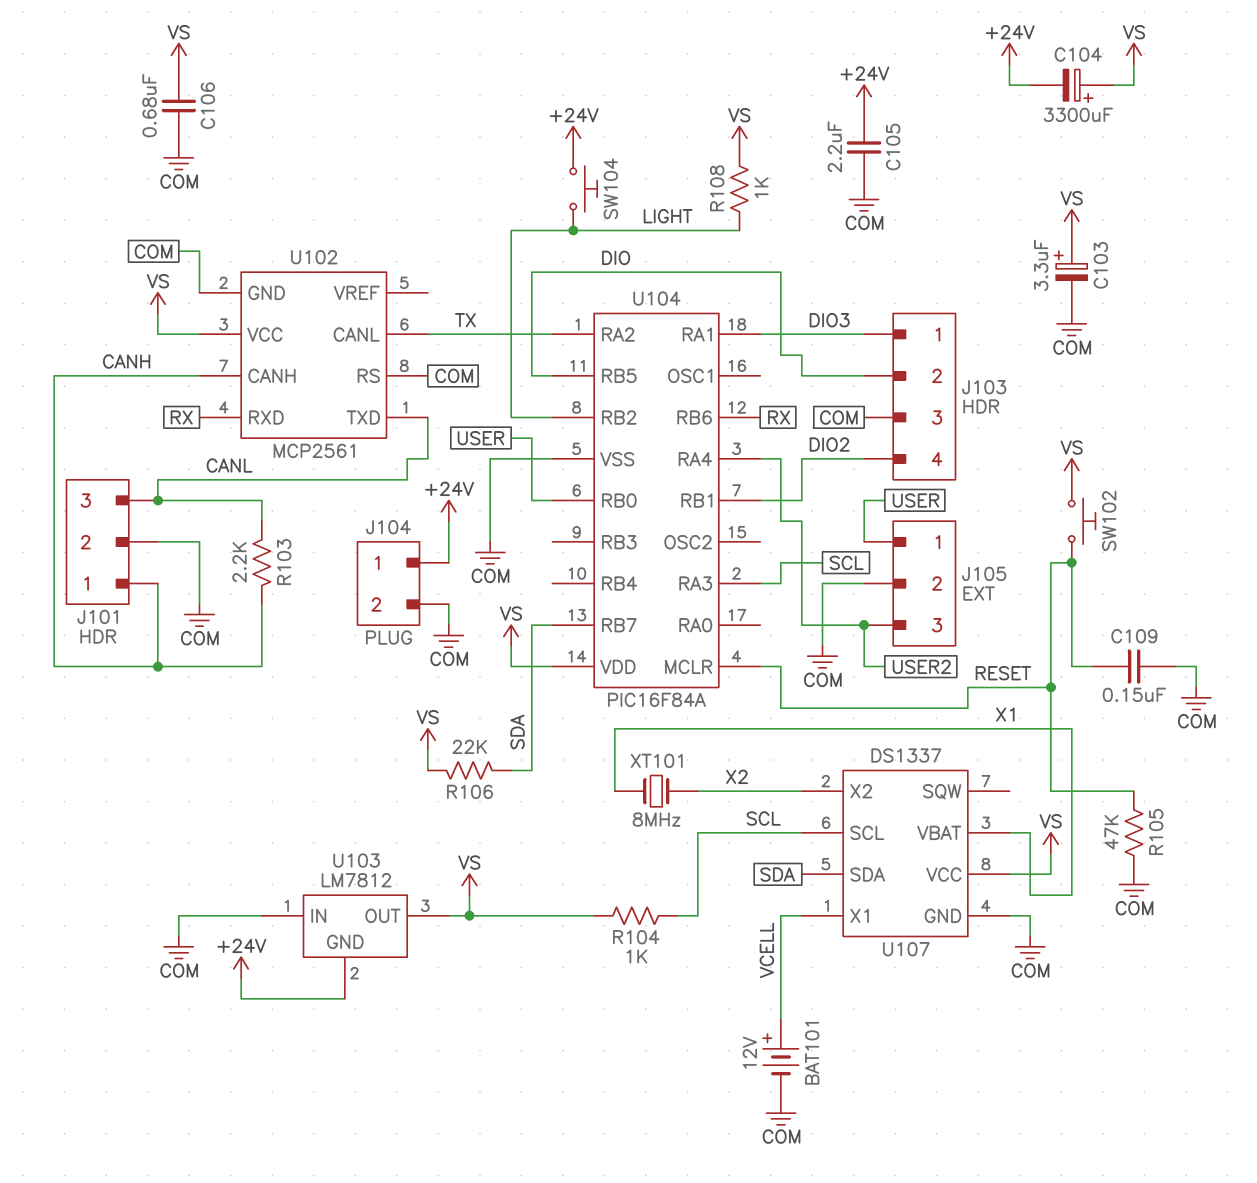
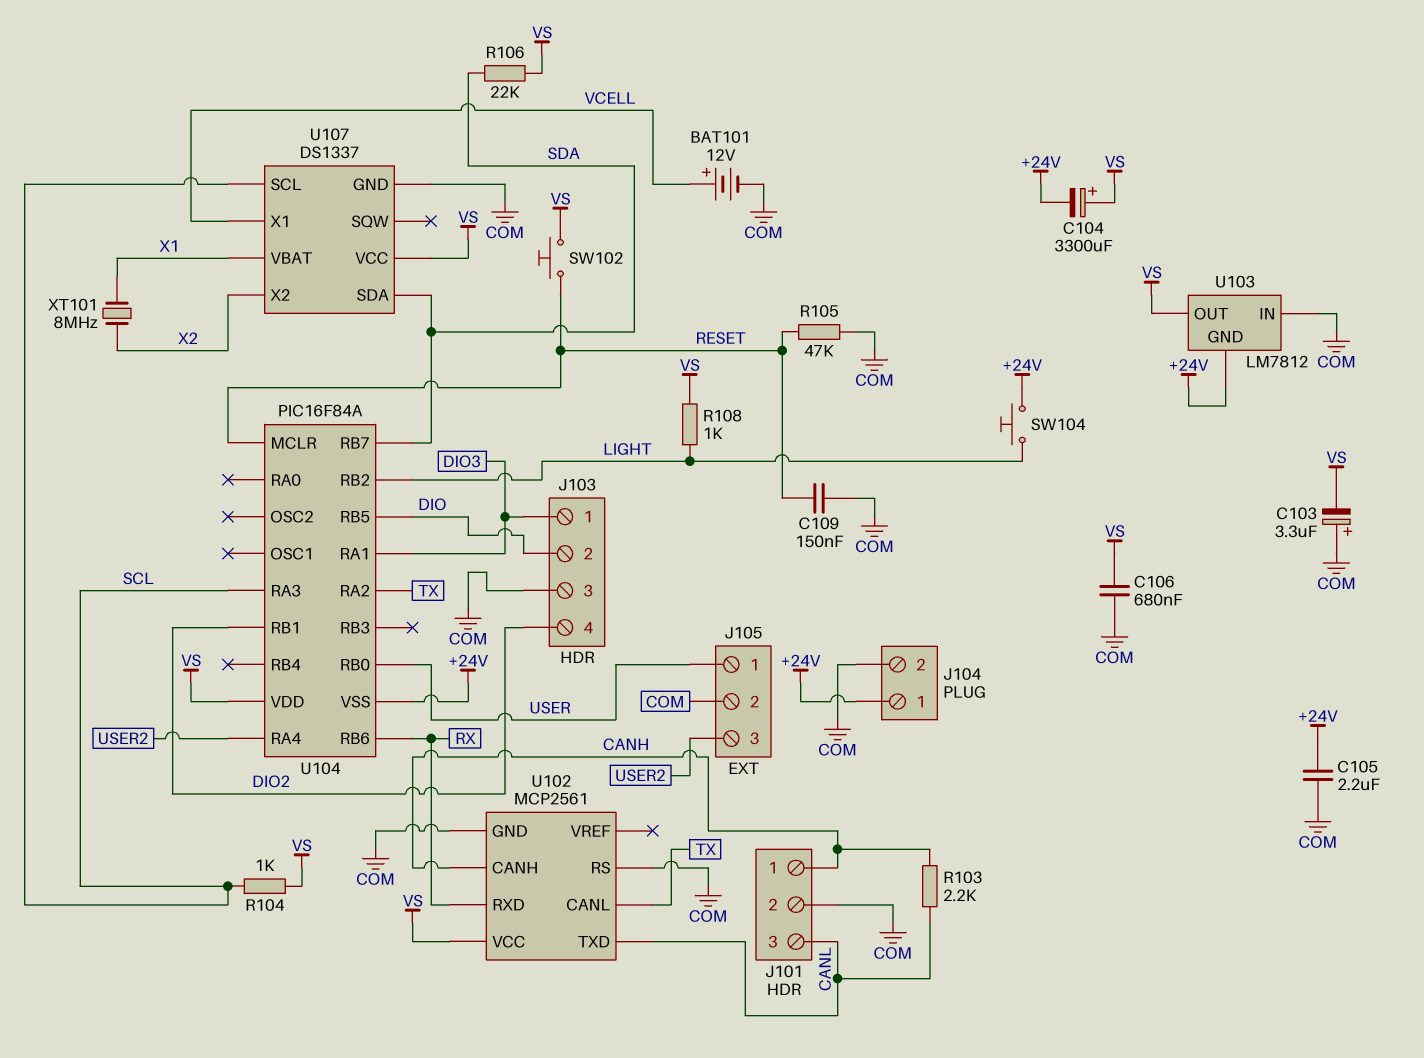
C103: 3.3uF (plus VS, minus COM) -> 3.3uF (plus COM, minus VS)
U104 pin VSS: COM -> +24V

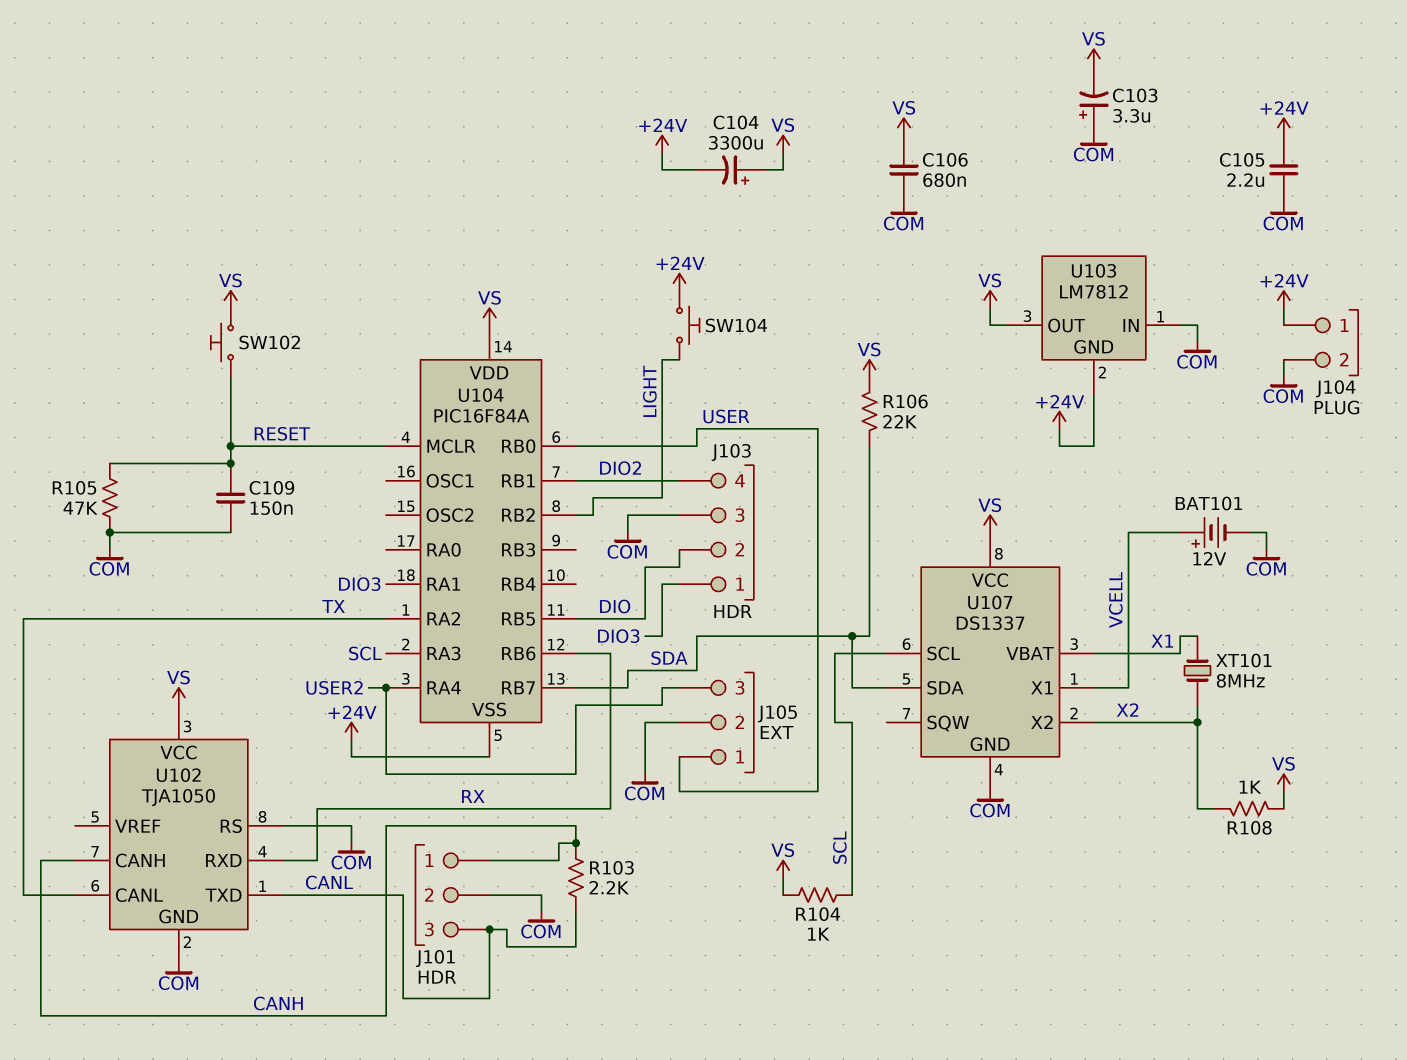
R108: 1k (LIGHT, VS) -> 1k (VS, X2)
U102: MCP2561 -> TJA1050

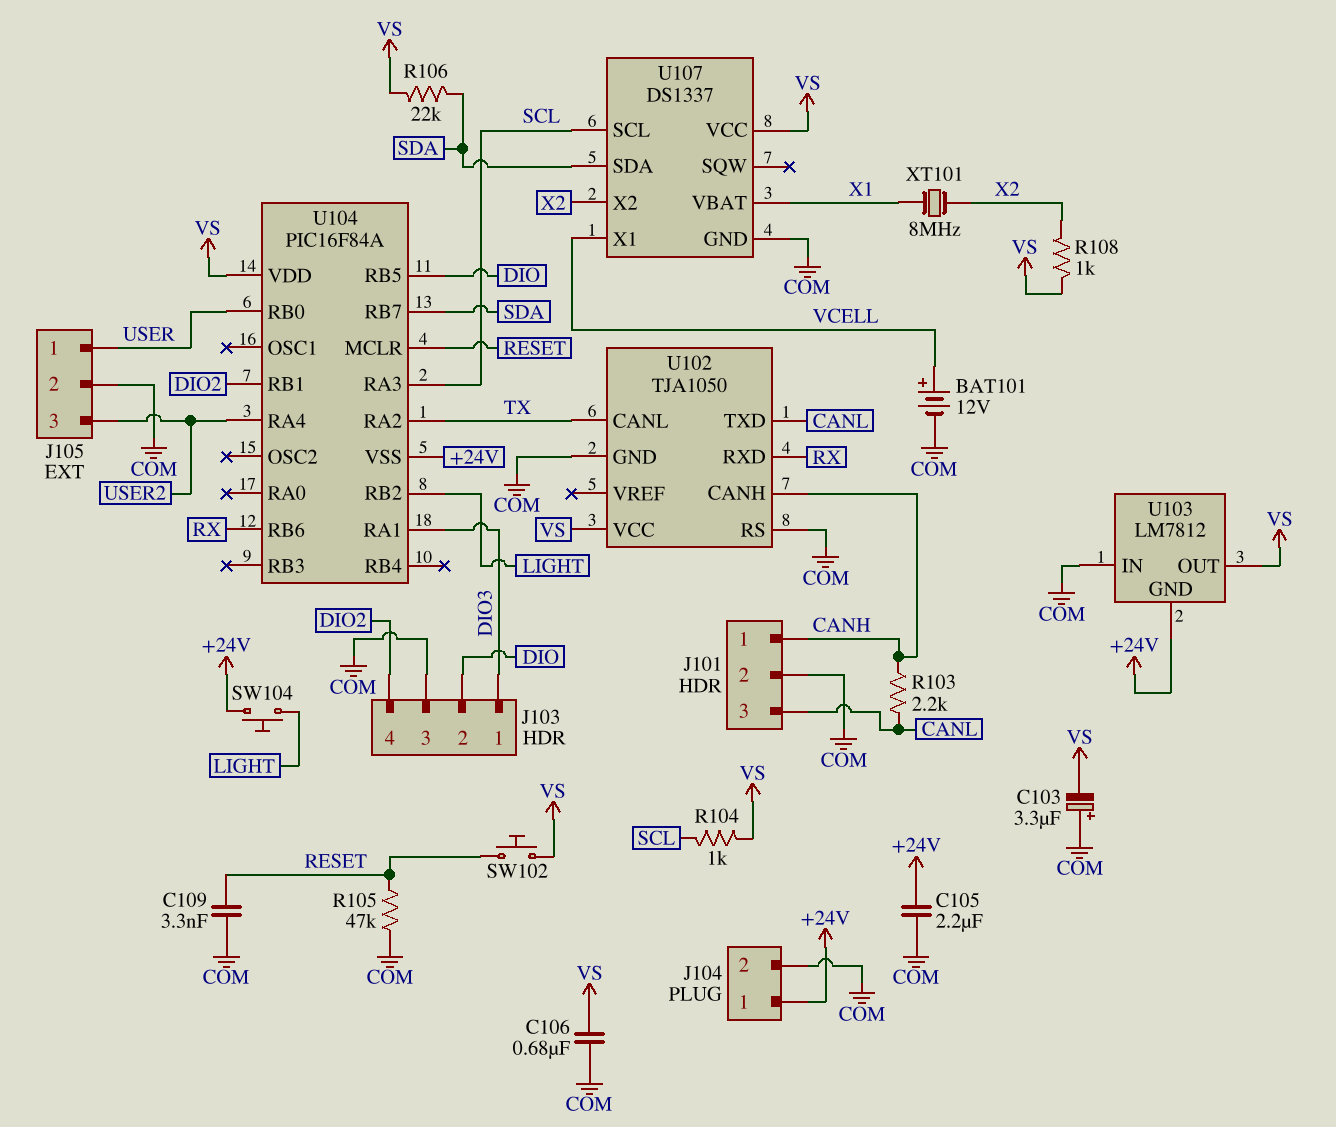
C104: 3300uF (plus VS, minus +24V) -> none
C109: 150nF (COM, RESET) -> 3.3nF (COM, RESET)

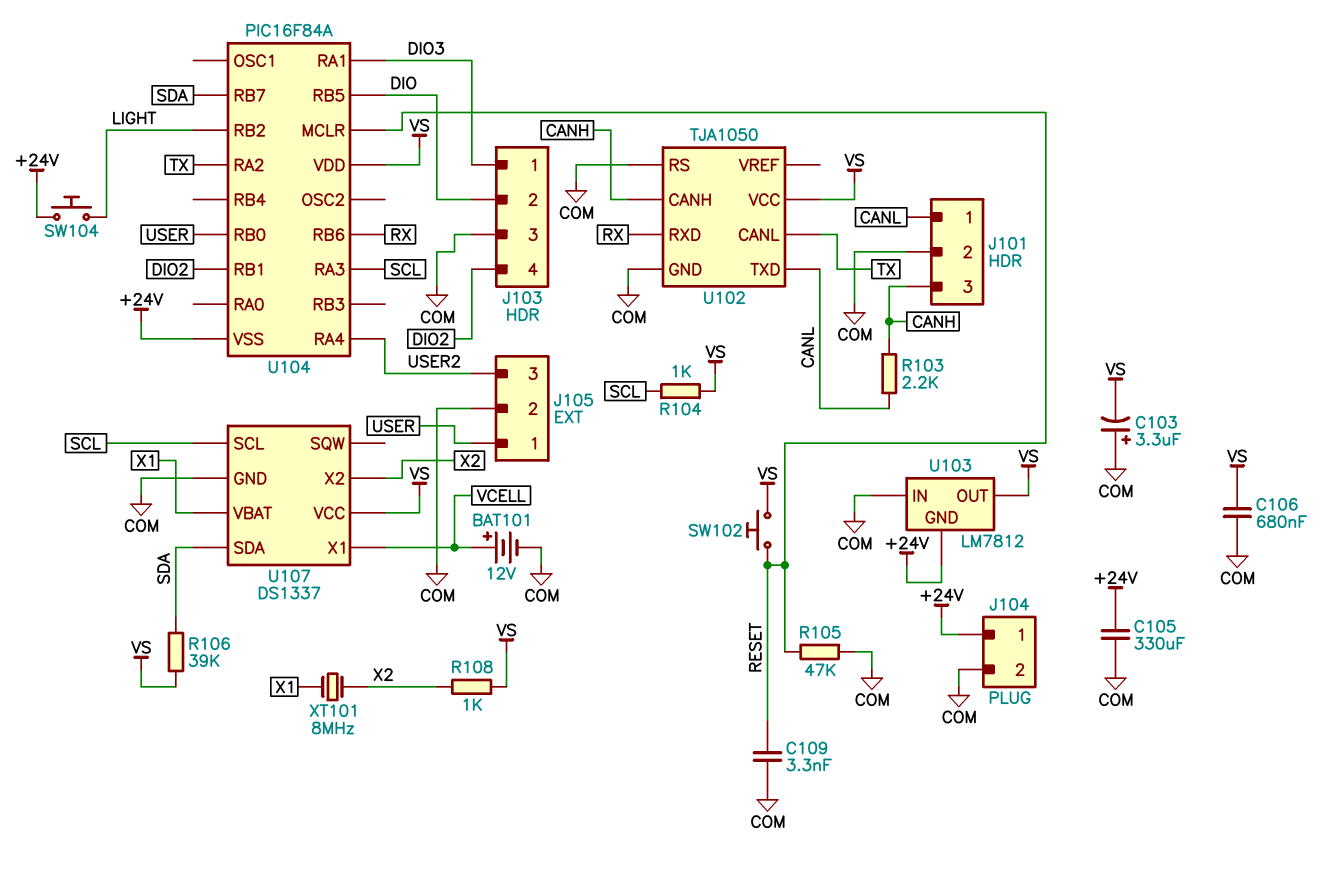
C105: 2.2uF (+24V, COM) -> 330uF (+24V, COM)
J101 pin 1: CANH -> CANL
J101 pin 3: CANL -> CANH
R106: 22k (SDA, VS) -> 39k (SDA, VS)

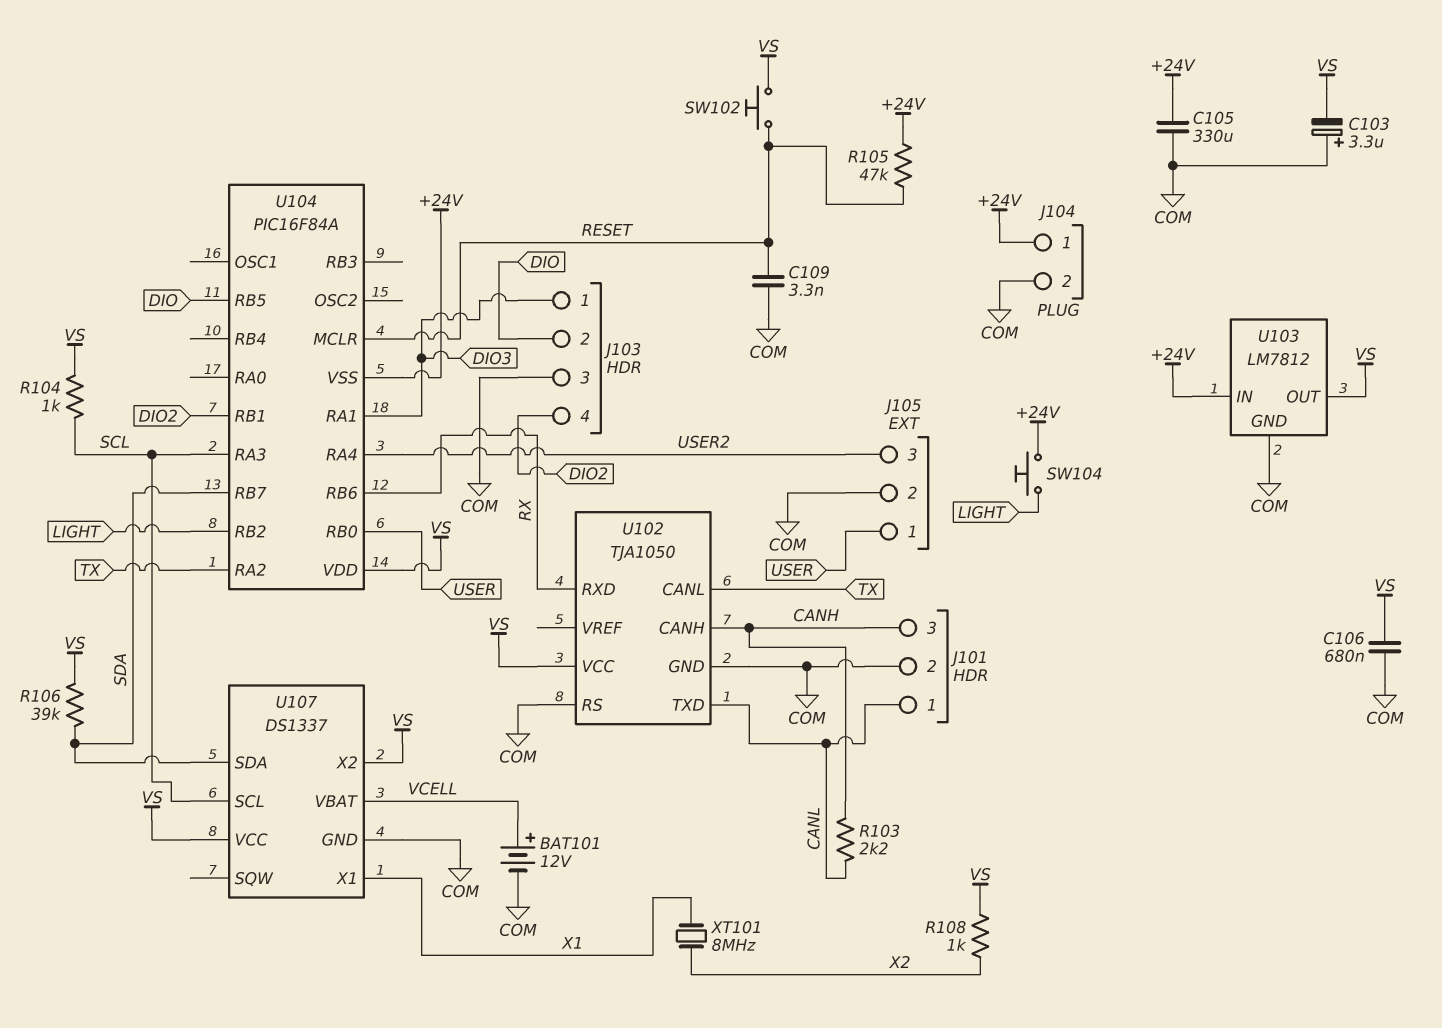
R105: 47k (COM, RESET) -> 47k (+24V, RESET)
U103 pin GND: +24V -> COM
U103 pin IN: COM -> +24V
U107 pin VBAT: X1 -> VCELL
U107 pin X1: VCELL -> X1
U107 pin X2: X2 -> VS

